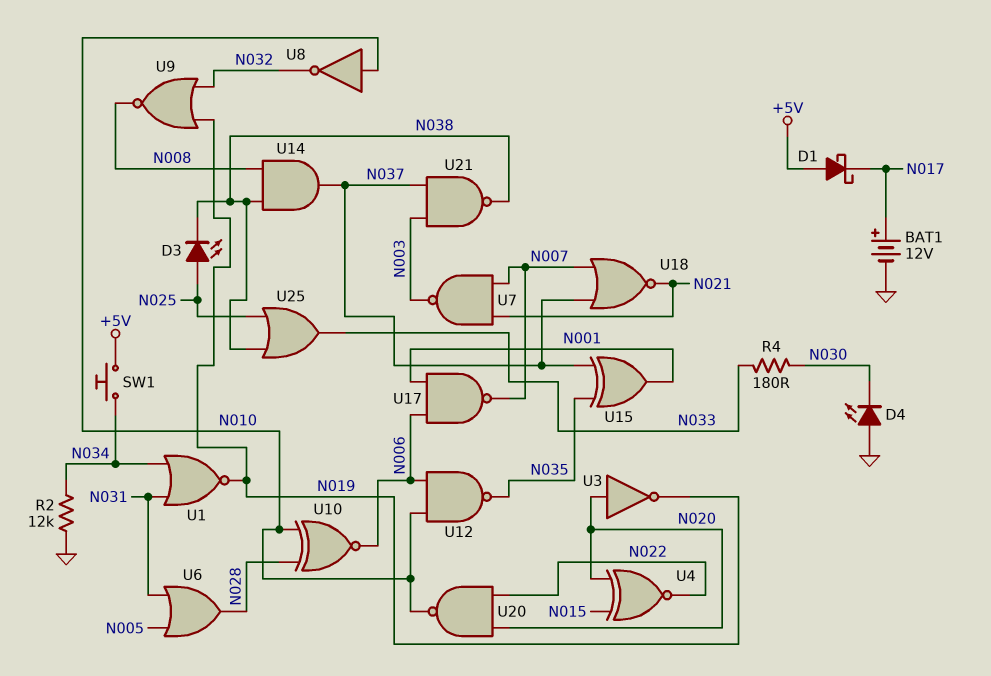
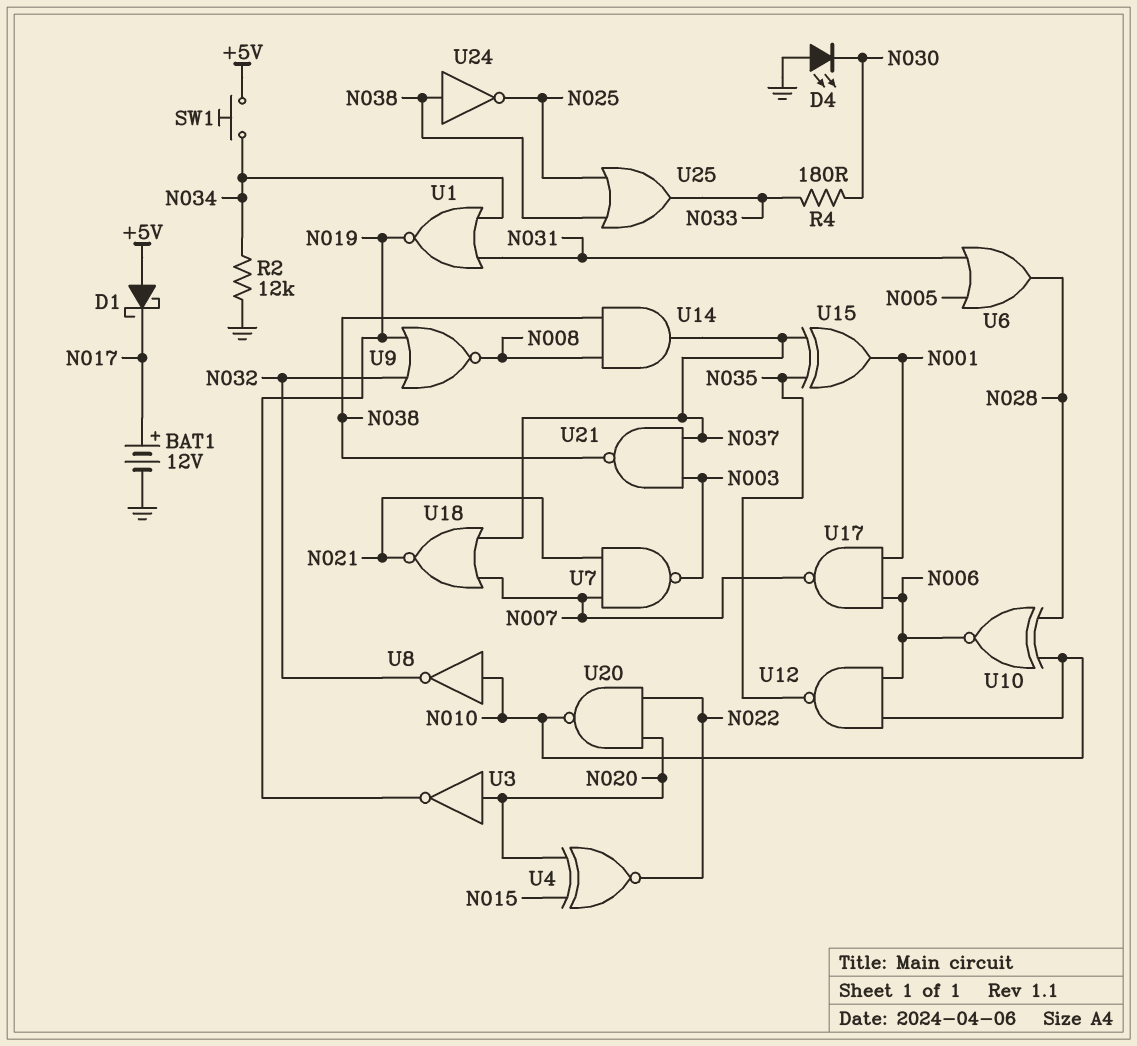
D3: LED (A N025, K N038) -> none
U24: none -> NOT (in N038, out N025)

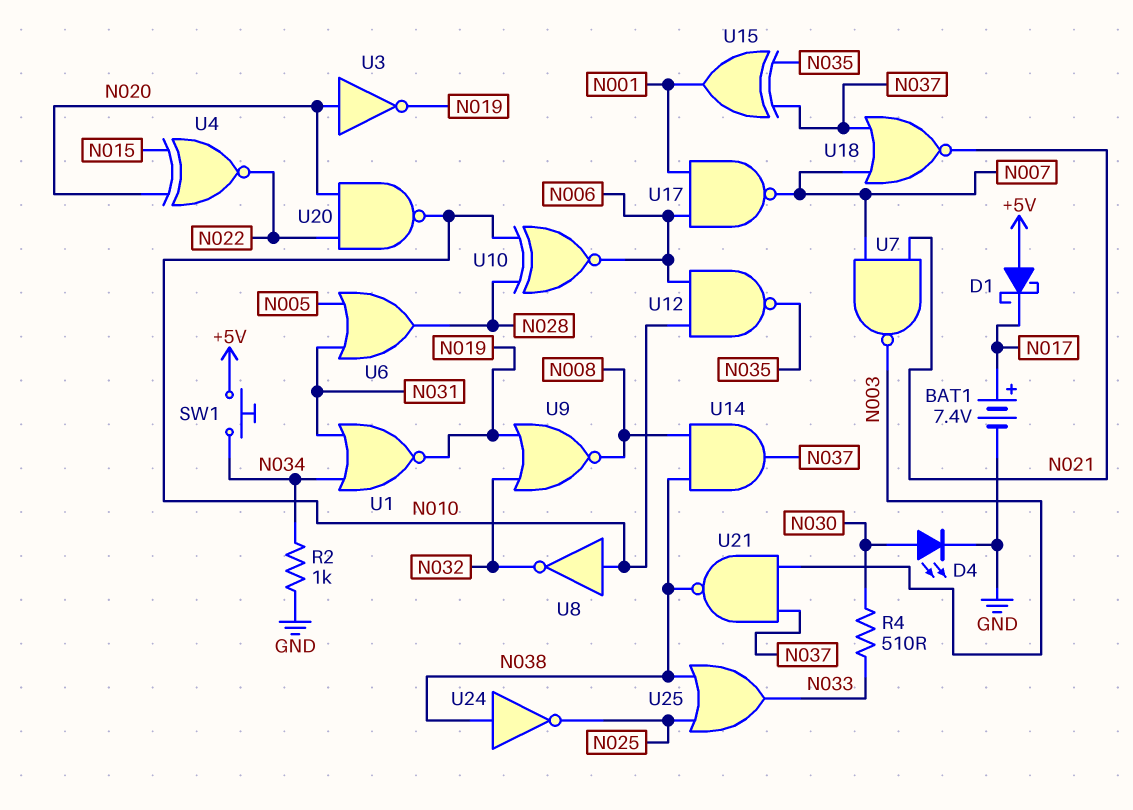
BAT1: 12V (plus N017, minus GND) -> 7.4V (plus N017, minus GND)
D4: LED (A GND, K N030) -> LED (A N030, K GND)
R2: 12k (GND, N034) -> 1k (GND, N034)
R4: 180 (N030, N033) -> 510 (N030, N033)

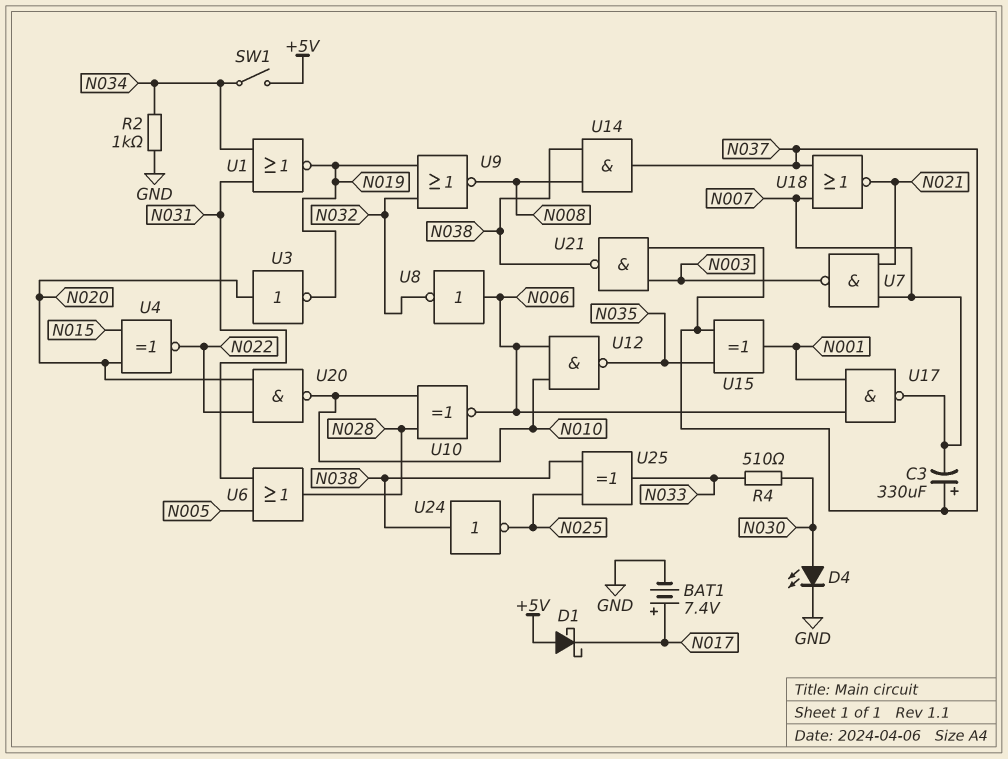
C3: none -> 330uF (plus N037, minus N007)
SW1: button (+5V, N034) -> switch (+5V, N034)
U8: NOT (in N010, out N032) -> NOT (in N006, out N032)
U25: OR (in N025, in N038, out N033) -> XOR (in N025, in N038, out N033)

